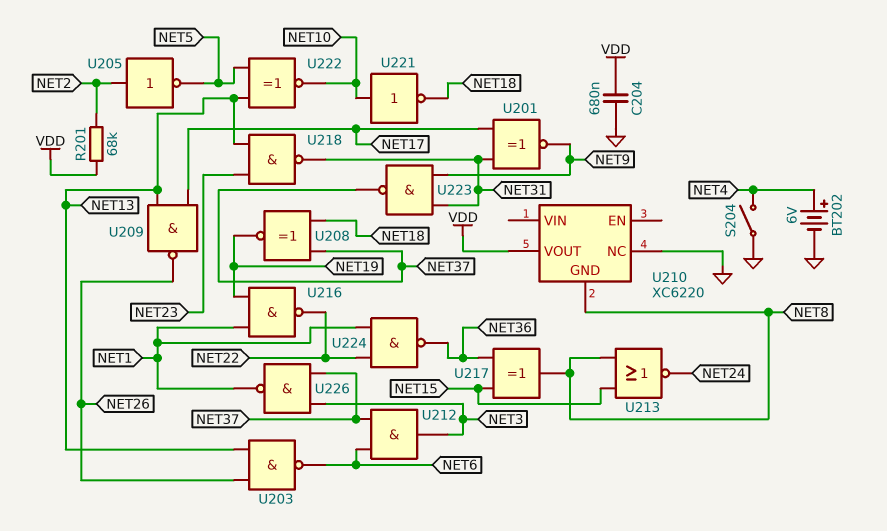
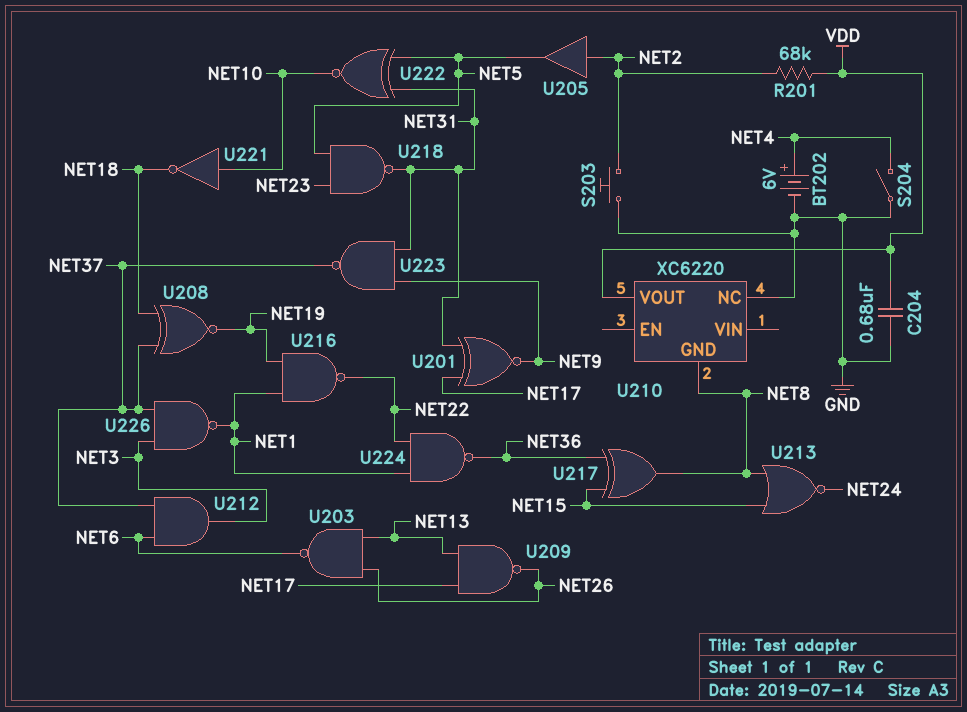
S203: none -> button (GND, NET2)
U205: NOT (in NET2, out NET5) -> buffer (in NET2, out NET5)
U218: NAND (in NET13, in NET23, out NET31) -> NAND (in NET5, in NET23, out NET31)
U222: XNOR (in NET5, in NET13, out NET10) -> XNOR (in NET5, in NET31, out NET10)

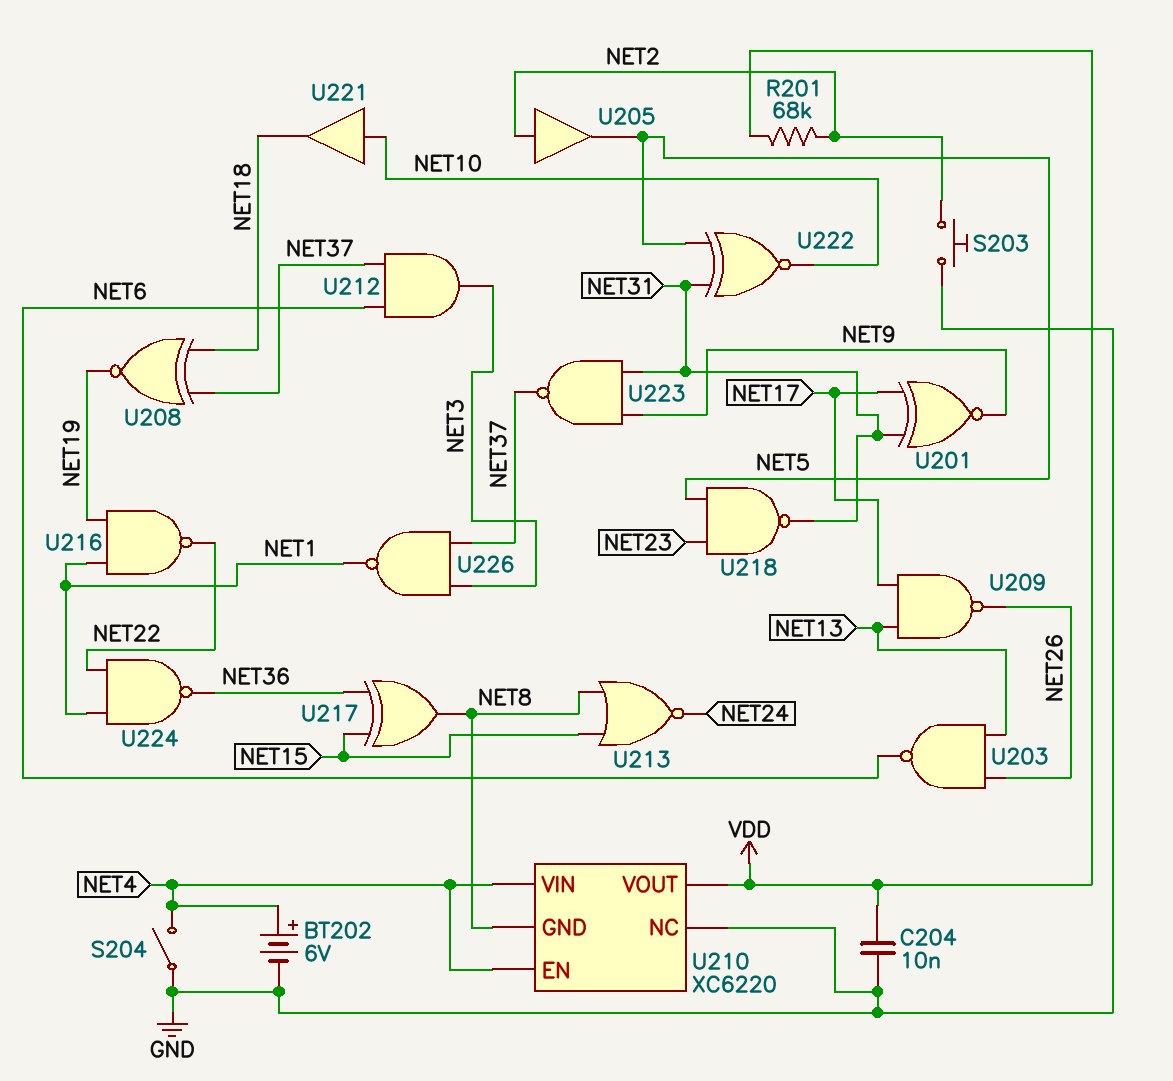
C204: 680nF (GND, VDD) -> 10nF (GND, VDD)
U210 pin EN: none -> NET4
U210 pin VIN: none -> NET4
U221: NOT (in NET10, out NET18) -> buffer (in NET10, out NET18)

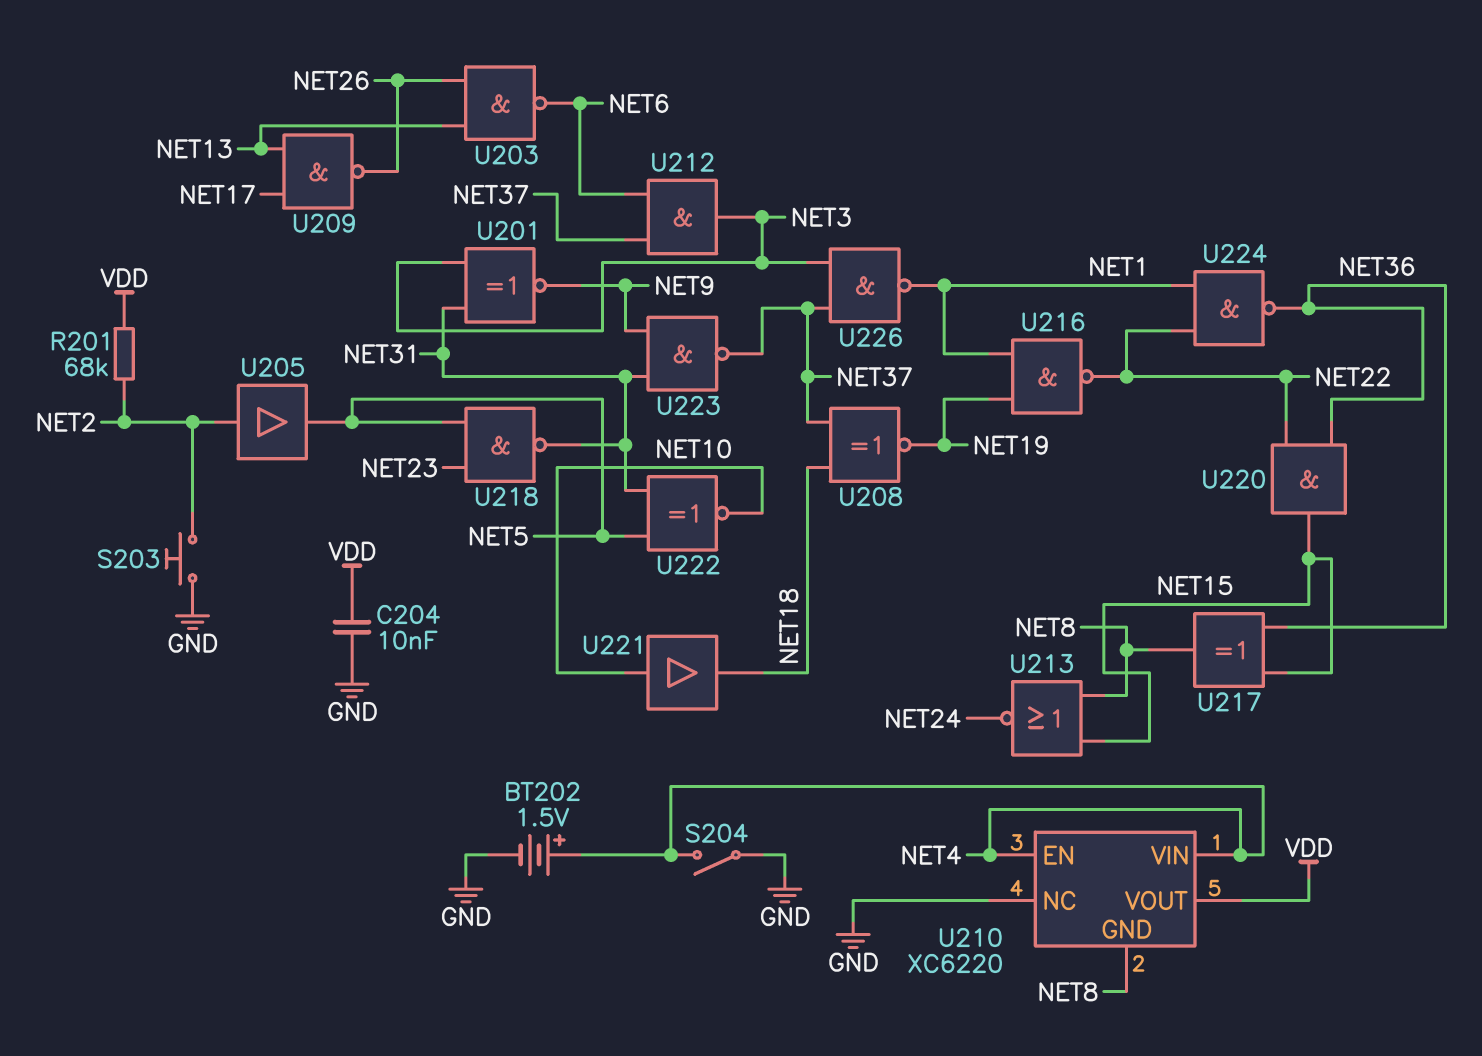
BT202: 6V (plus NET4, minus GND) -> 1.5V (plus NET4, minus GND)
U201: XNOR (in NET17, in NET31, out NET9) -> XNOR (in NET3, in NET31, out NET9)
U220: none -> AND (in NET22, in NET36, out NET15)

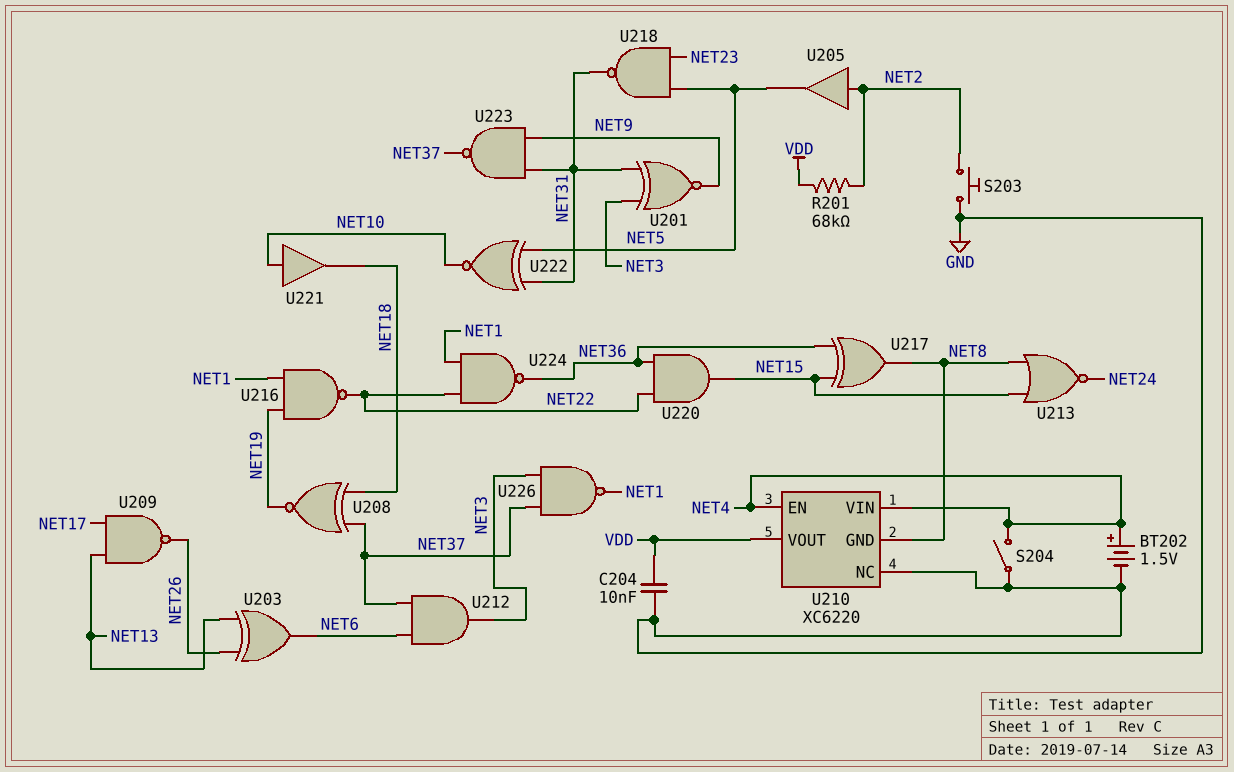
U203: NAND (in NET13, in NET26, out NET6) -> XOR (in NET13, in NET26, out NET6)

